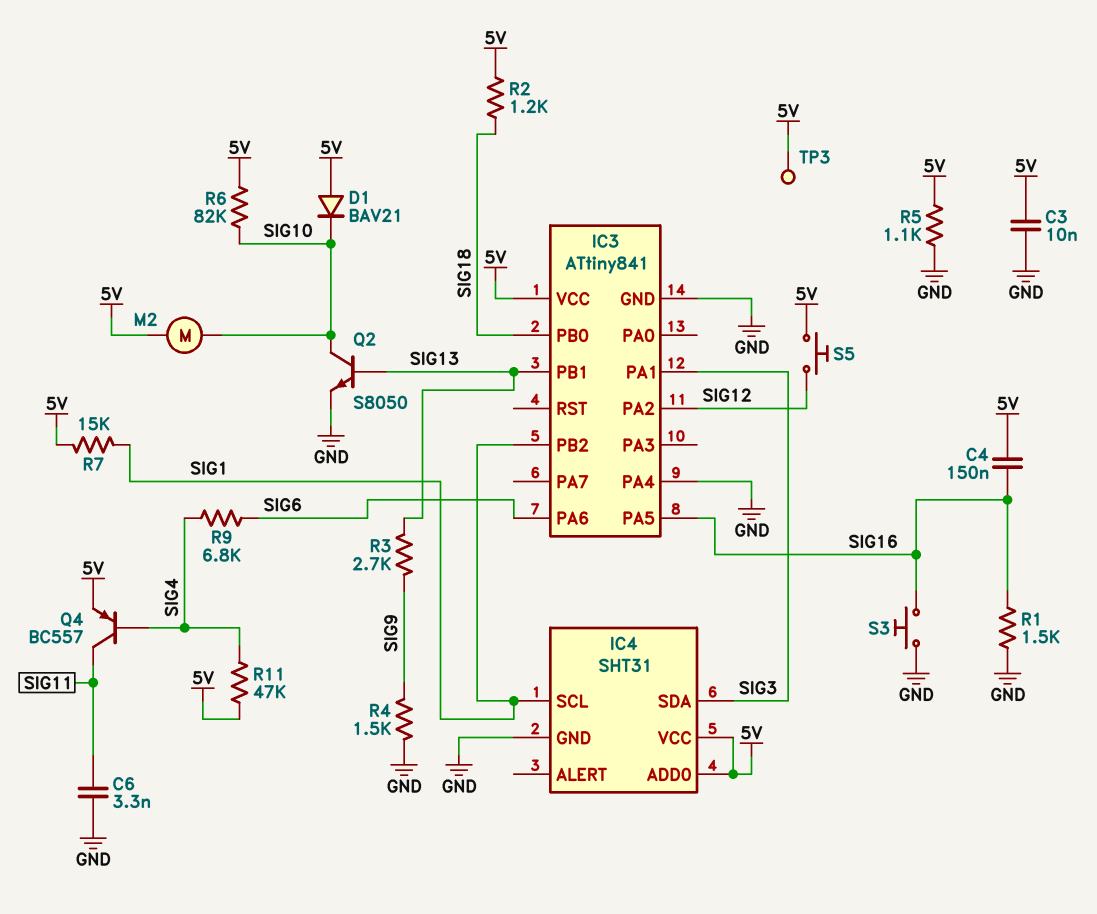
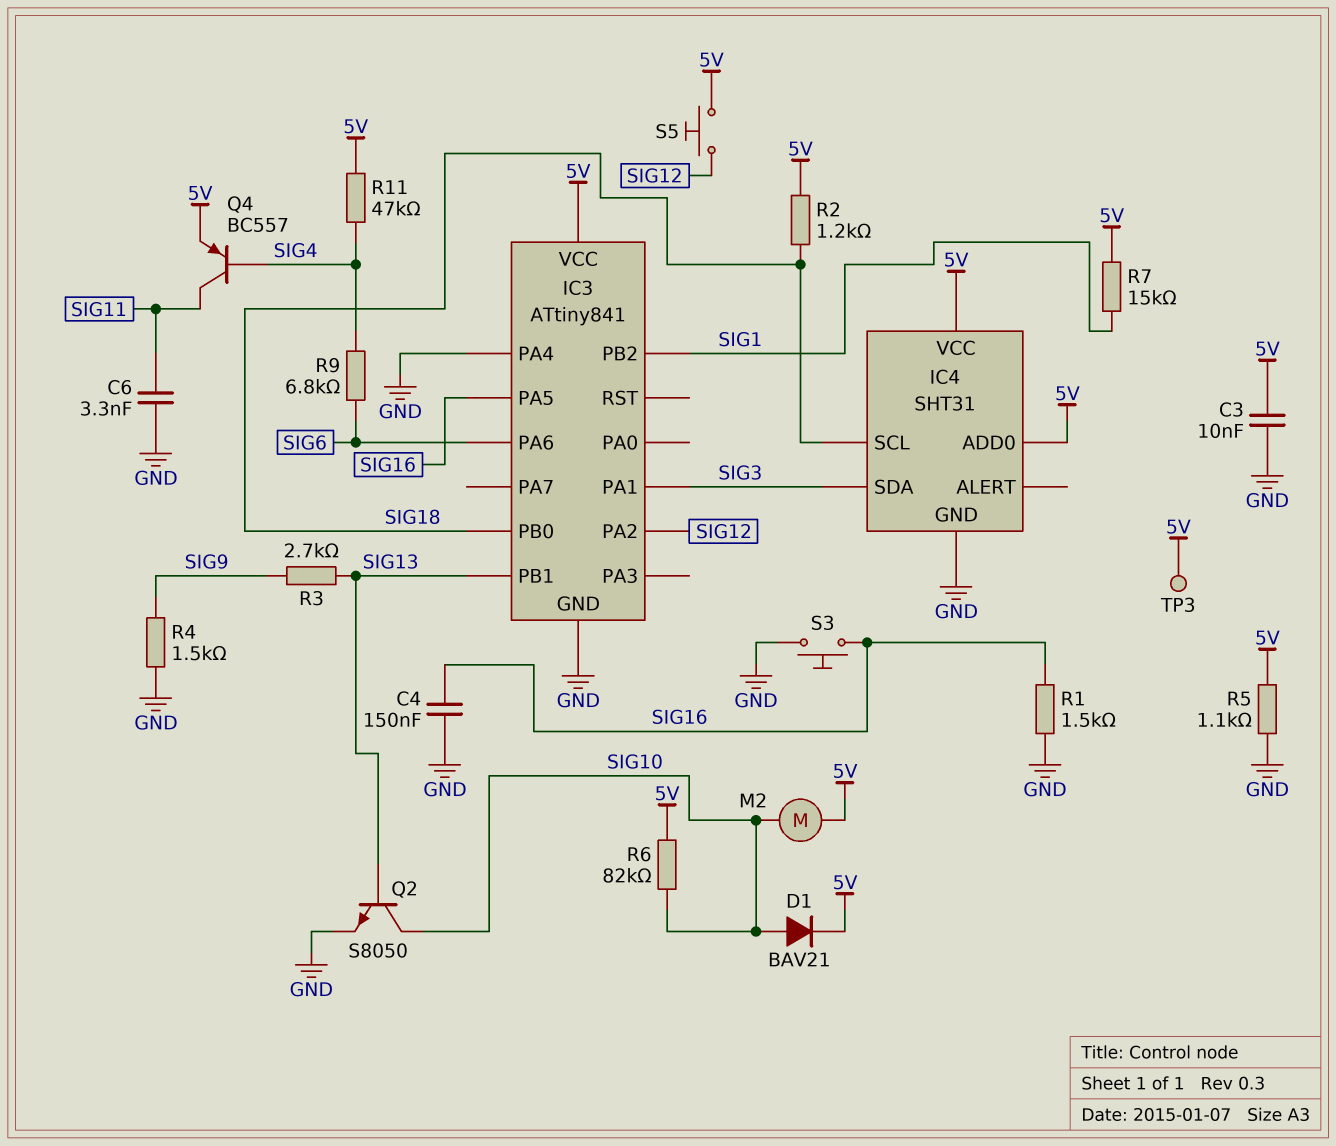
C4: 150nF (5V, SIG16) -> 150nF (GND, SIG16)
D1: diode BAV21 (A 5V, K SIG10) -> diode BAV21 (A SIG10, K 5V)
IC4 pin SCL: SIG1 -> SIG18

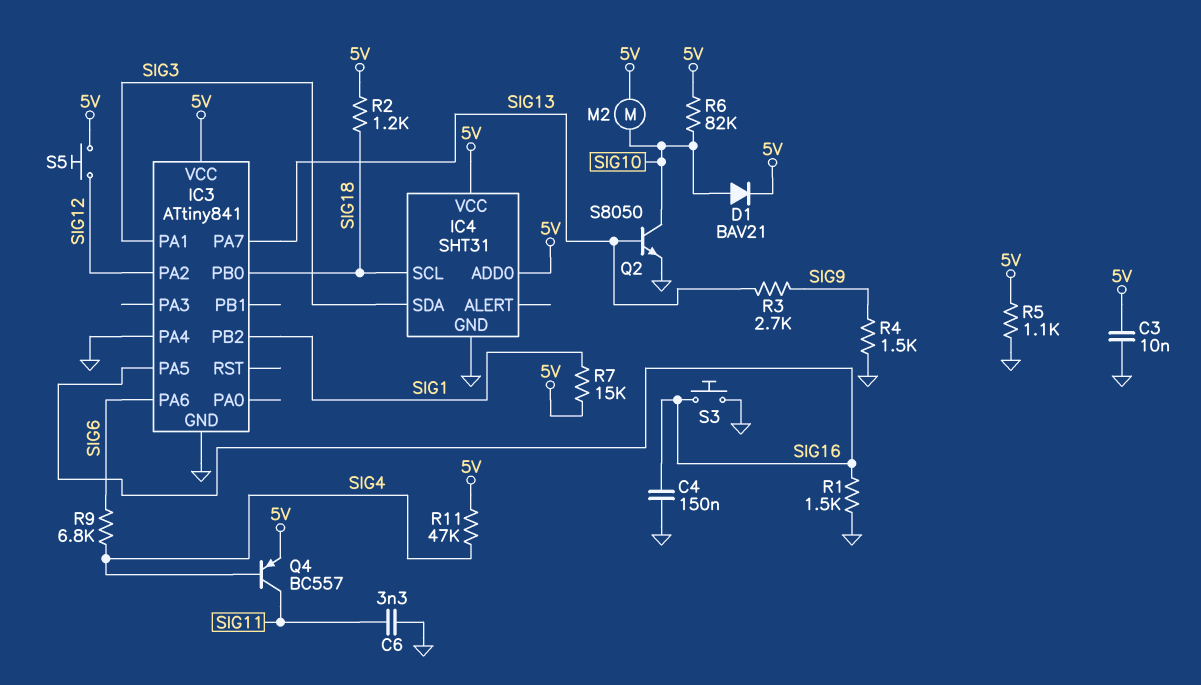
IC3 pin PA7: none -> SIG13
IC3 pin PB1: SIG13 -> none
TP3: test point (5V) -> none

